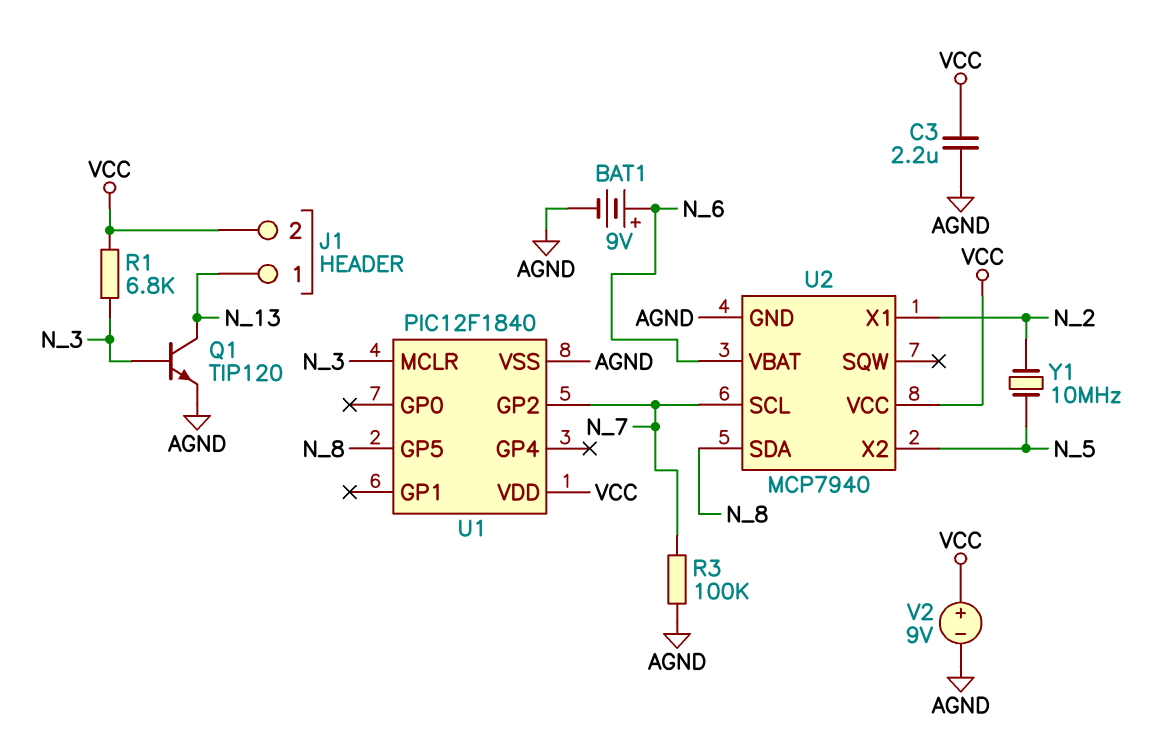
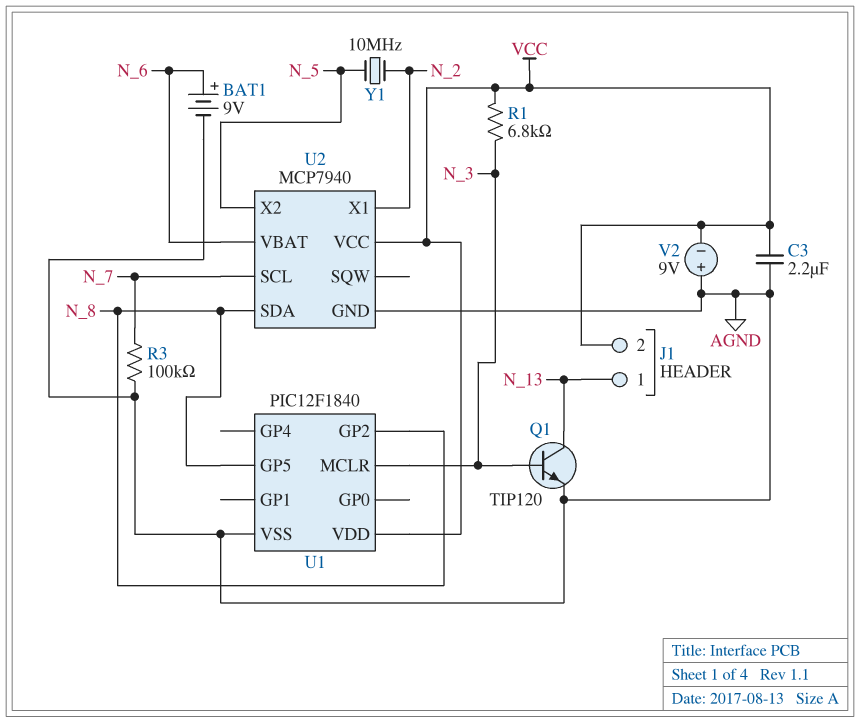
U1 pin GP2: N_7 -> N_8
V2: 9V (plus VCC, minus AGND) -> 9V (plus AGND, minus VCC)

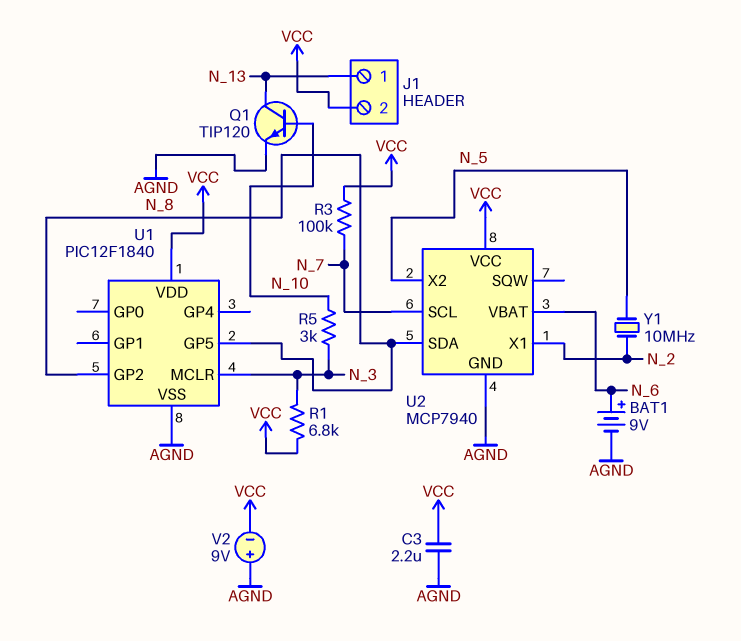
Q1: NPN TIP120 (B N_3, C N_13, E AGND) -> NPN TIP120 (B N_10, C N_13, E AGND)
R3: 100k (AGND, N_7) -> 100k (N_7, VCC)
R5: none -> 3k (N_3, N_10)

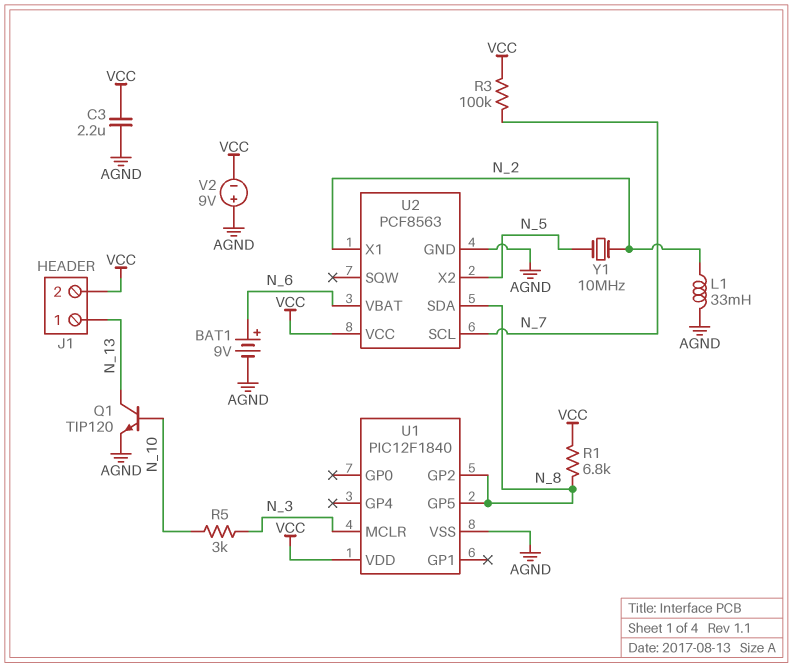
L1: none -> 33mH (AGND, N_2)
R1: 6.8k (N_3, VCC) -> 6.8k (N_8, VCC)
U2: MCP7940 -> PCF8563

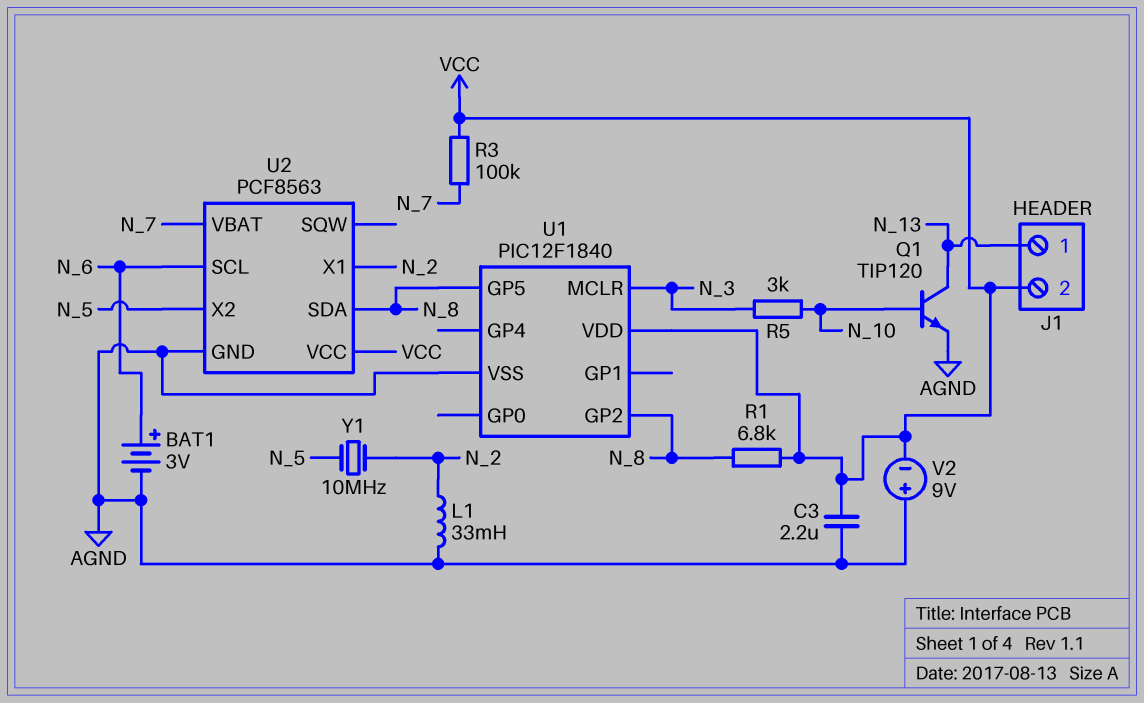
BAT1: 9V (plus N_6, minus AGND) -> 3V (plus N_6, minus AGND)
U2 pin SCL: N_7 -> N_6
U2 pin VBAT: N_6 -> N_7

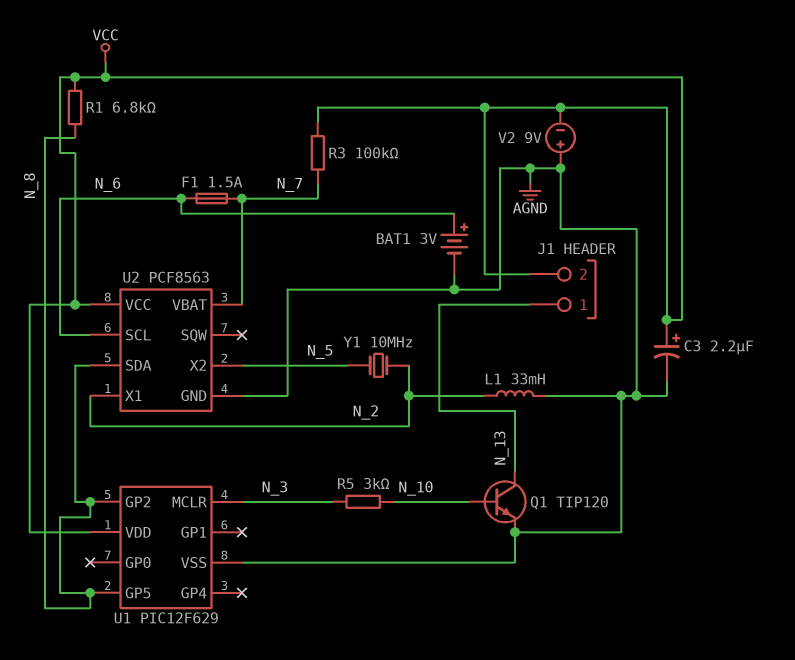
C3: 2.2uF (AGND, VCC) -> 2.2uF (plus VCC, minus AGND)
F1: none -> 1.5A (N_6, N_7)
U1: PIC12F1840 -> PIC12F629

